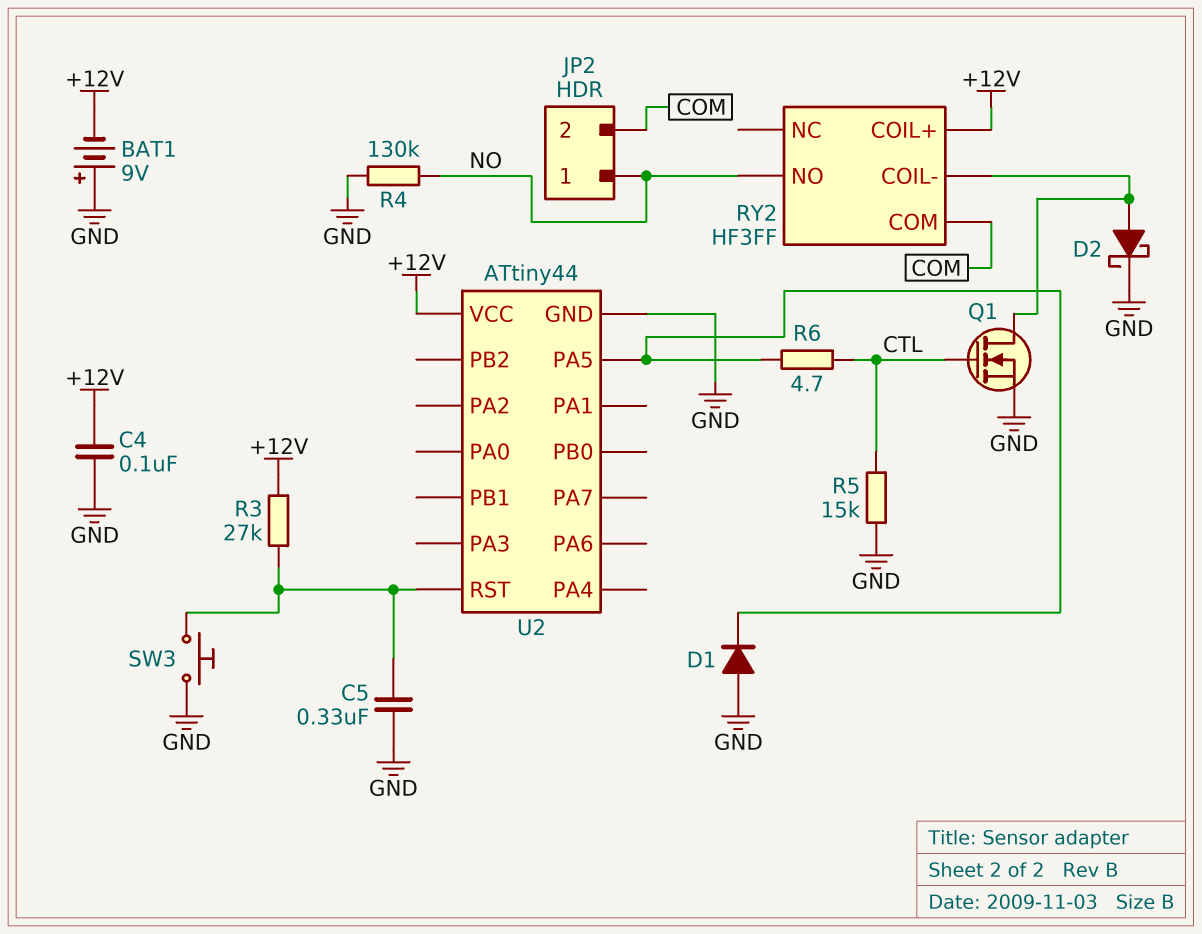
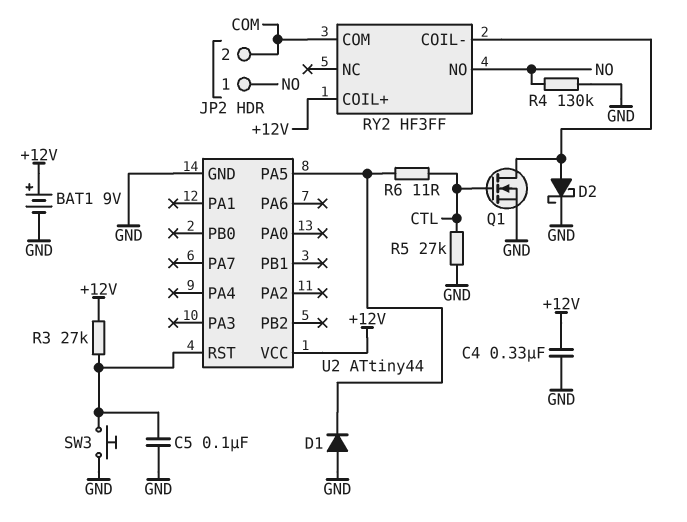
BAT1: 9V (plus GND, minus +12V) -> 9V (plus +12V, minus GND)
C4: 100nF (+12V, GND) -> 330nF (+12V, GND)
C5: 330nF (GND, U2/RST) -> 100nF (GND, U2/RST)
R5: 15k (CTL, GND) -> 27k (CTL, GND)
R6: 4.7 (CTL, U2/PA5) -> 11 (CTL, U2/PA5)

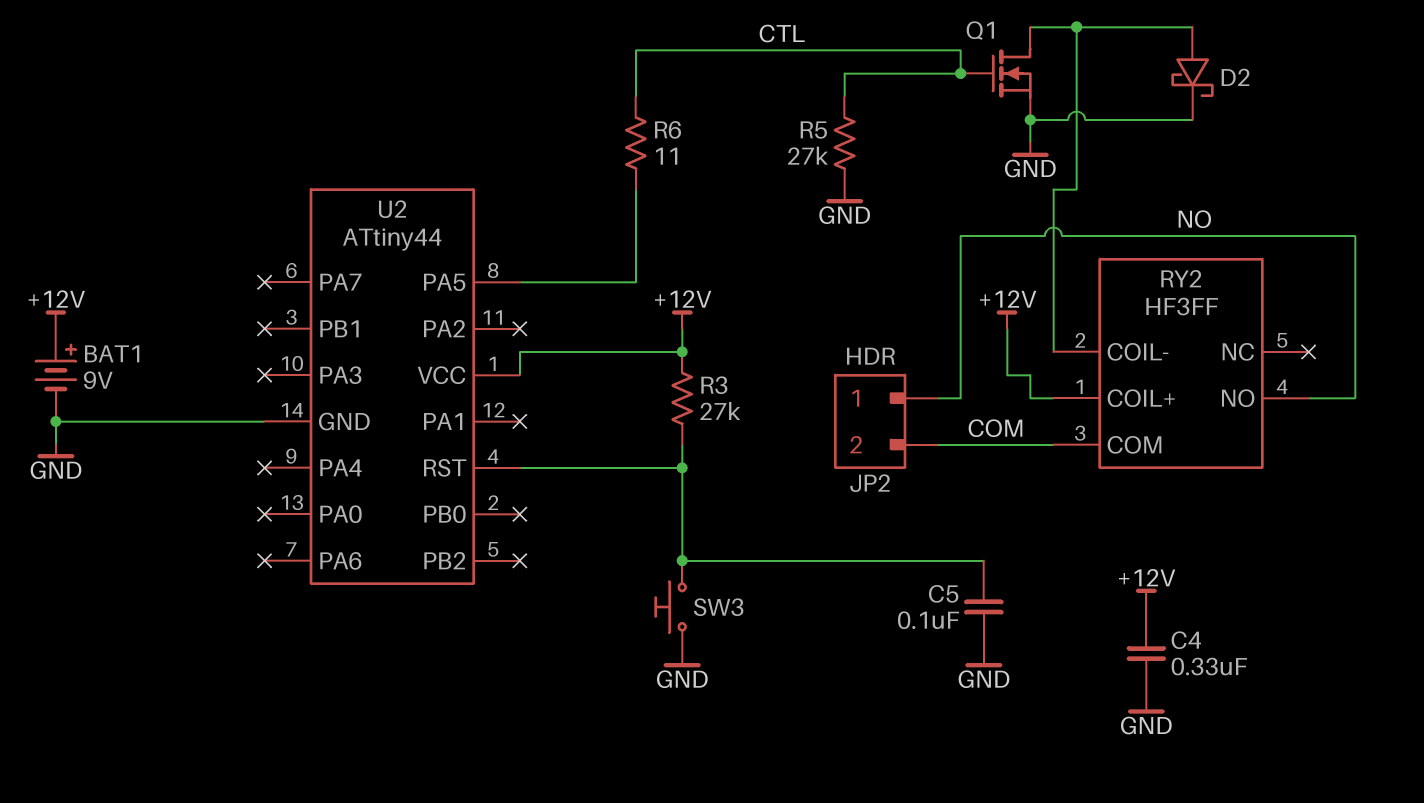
D1: diode (A GND, K U2/PA5) -> none
R4: 130k (GND, NO) -> none

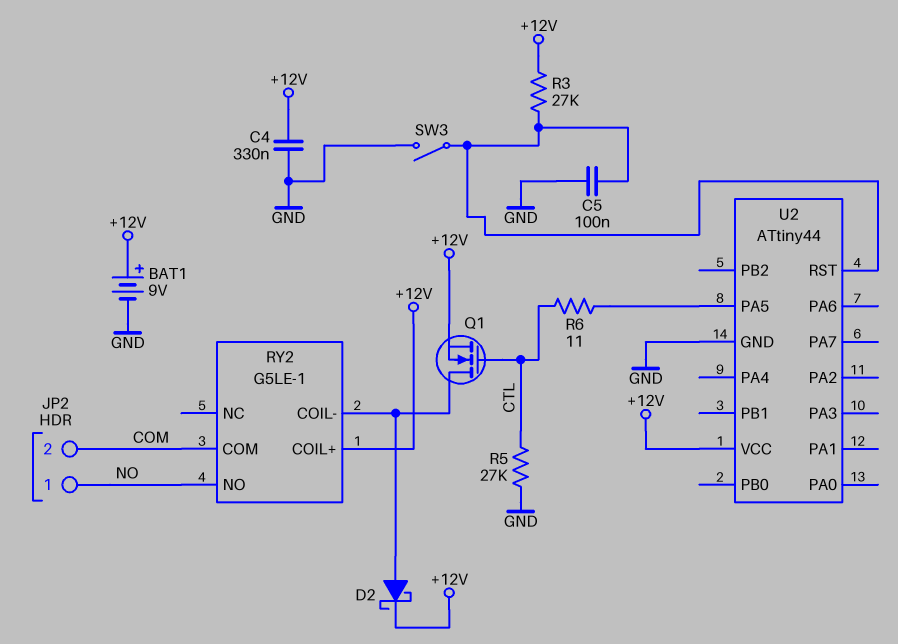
D2: schottky (A RY2/COIL-, K GND) -> schottky (A RY2/COIL-, K +12V)
Q1: NMOS (G CTL, D RY2/COIL-, S GND) -> NMOS (G CTL, D RY2/COIL-, S +12V)
RY2: HF3FF -> G5LE-1
SW3: button (GND, U2/RST) -> switch (GND, U2/RST)

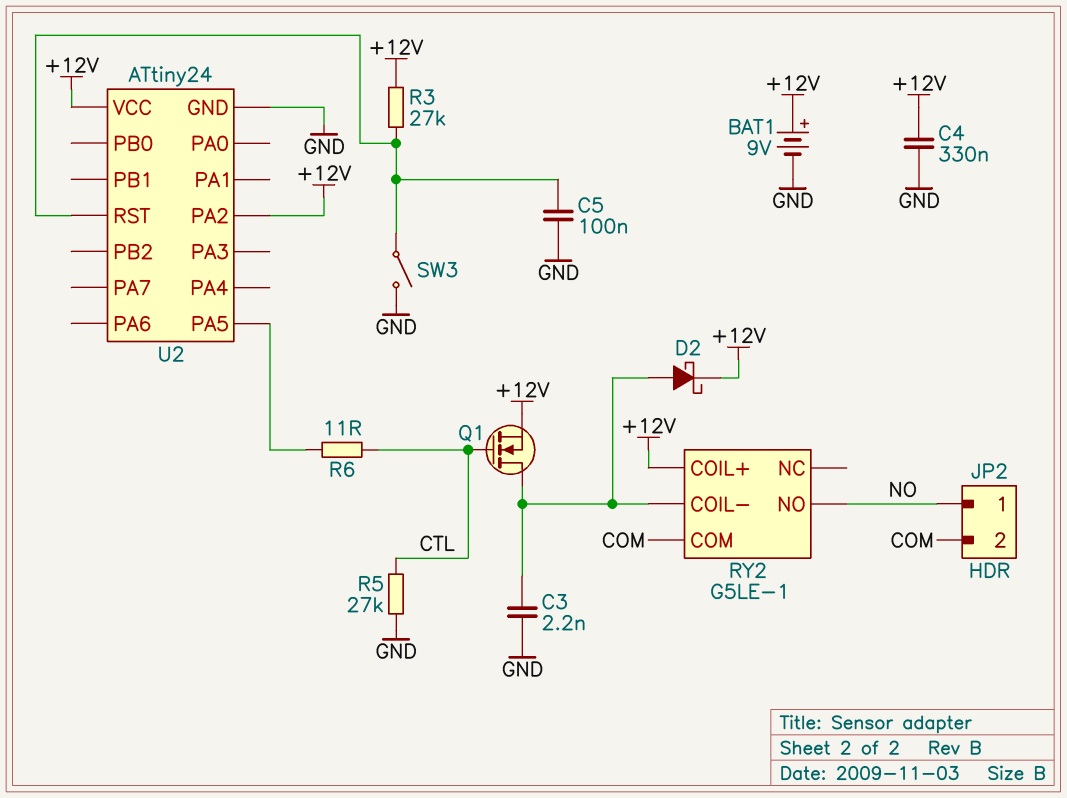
C3: none -> 2.2nF (GND, RY2/COIL-)
U2: ATtiny44 -> ATtiny24
U2 pin PA2: none -> +12V

